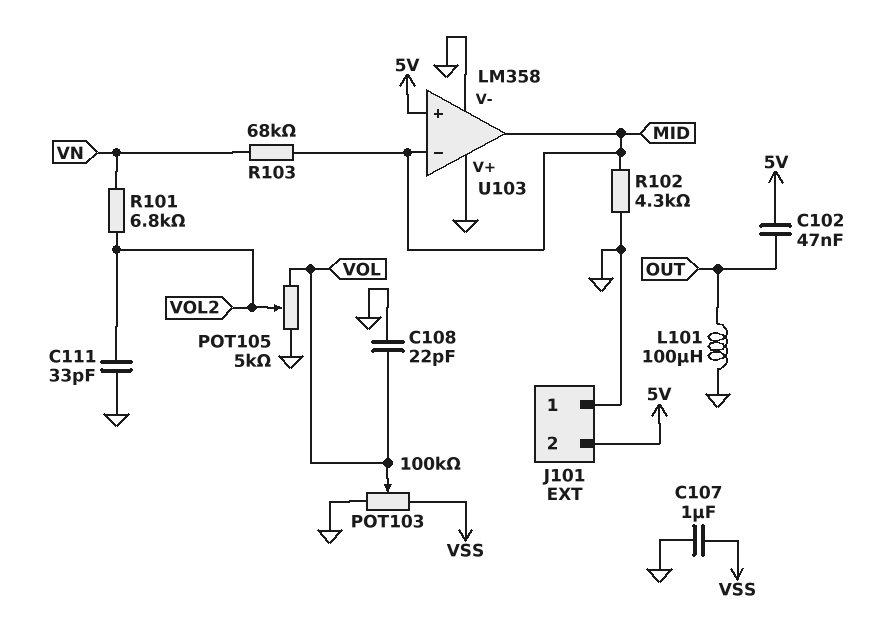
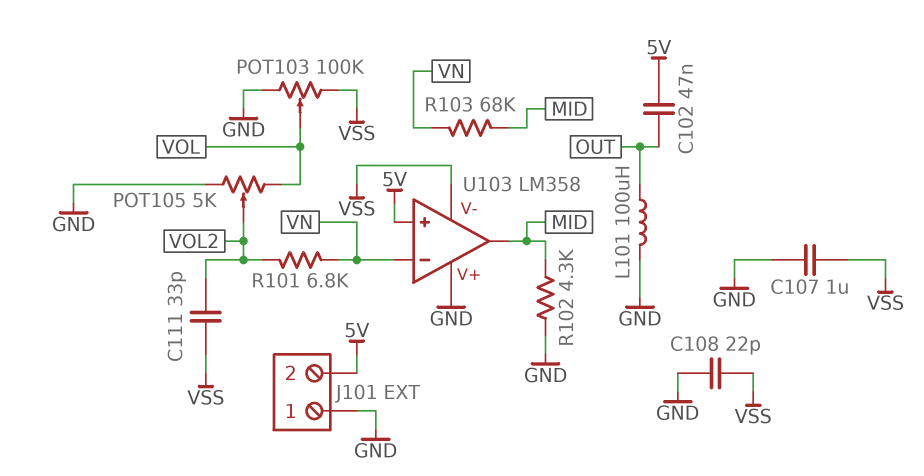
C108: 22pF (GND, VOL) -> 22pF (GND, VSS)
C111: 33pF (GND, VOL2) -> 33pF (VOL2, VSS)
U103 pin V-: GND -> VSS
U103 pin in-: MID -> VN

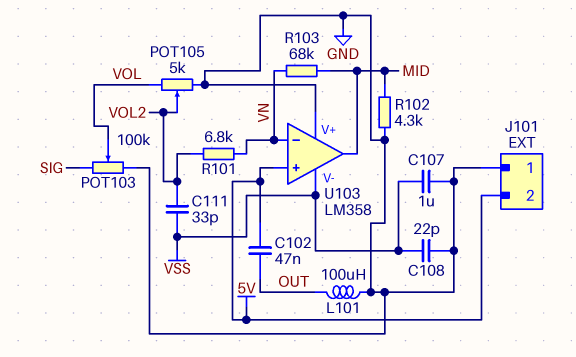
POT103: 100k (GND, VSS, wiper VOL) -> 100k (GND, SIG, wiper VOL)

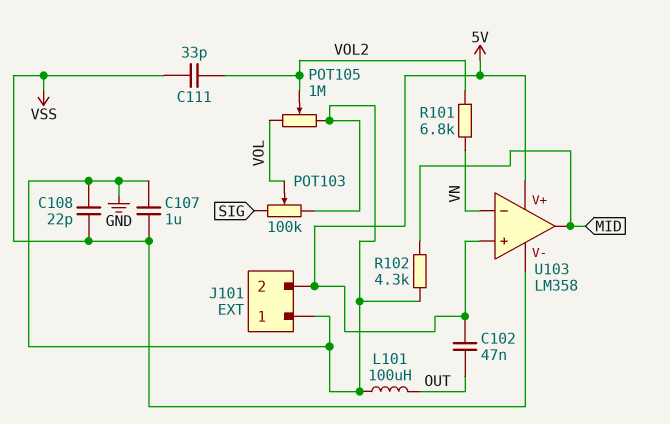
POT105: 5k (GND, VOL, wiper VOL2) -> 1M (GND, VOL, wiper VOL2)
R103: 68k (MID, VN) -> none
U103 pin V+: GND -> 5V

